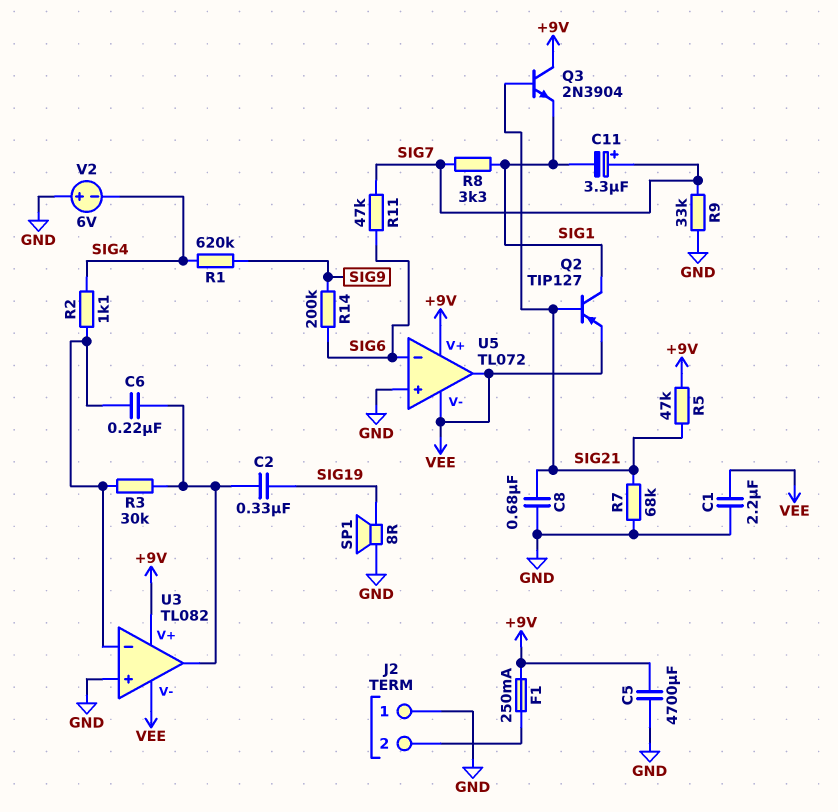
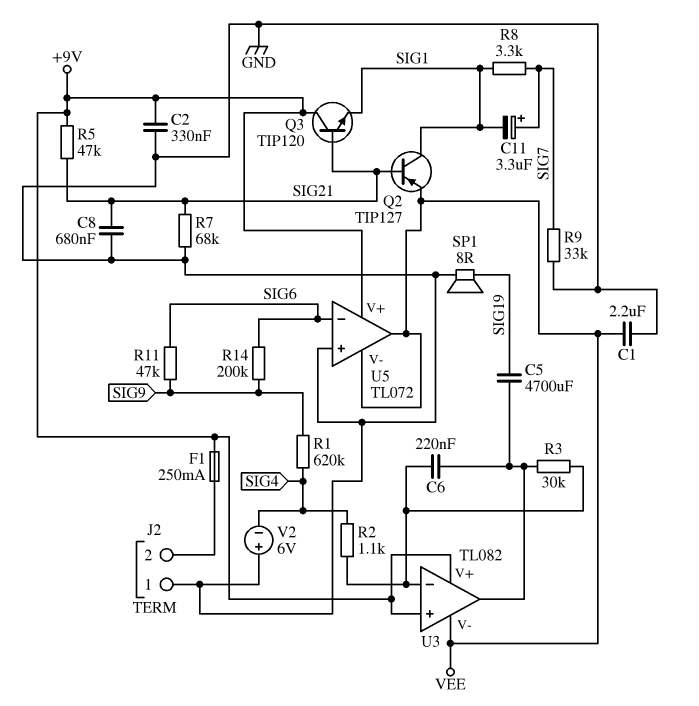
C2: 330nF (SIG19, U3/out) -> 330nF (+9V, GND)
C5: 4700uF (+9V, GND) -> 4700uF (SIG19, U3/out)
Q3: NPN 2N3904 (B SIG21, C +9V, E SIG1) -> NPN TIP120 (B SIG21, C +9V, E SIG1)
R11: 47k (SIG6, SIG7) -> 47k (SIG6, SIG9)
U3 pin in+: GND -> +9V

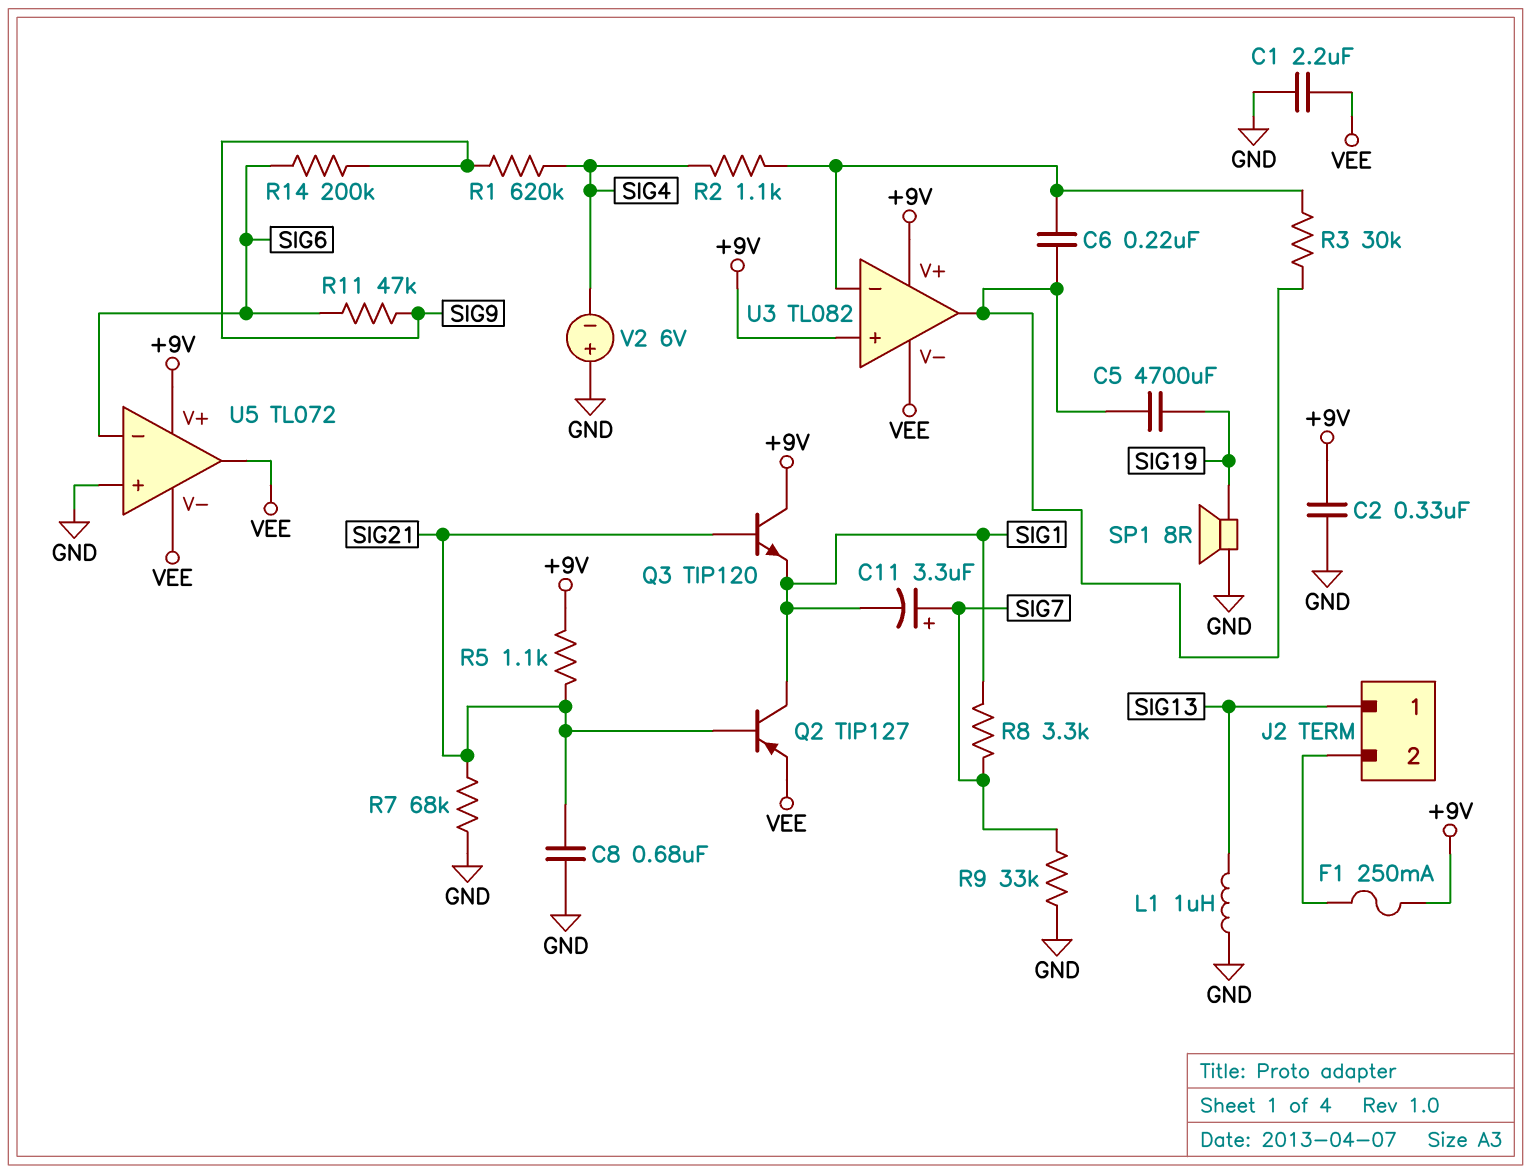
J2 pin 1: GND -> SIG13
L1: none -> 1uH (GND, SIG13)
R5: 47k (+9V, SIG21) -> 1.1k (+9V, SIG21)

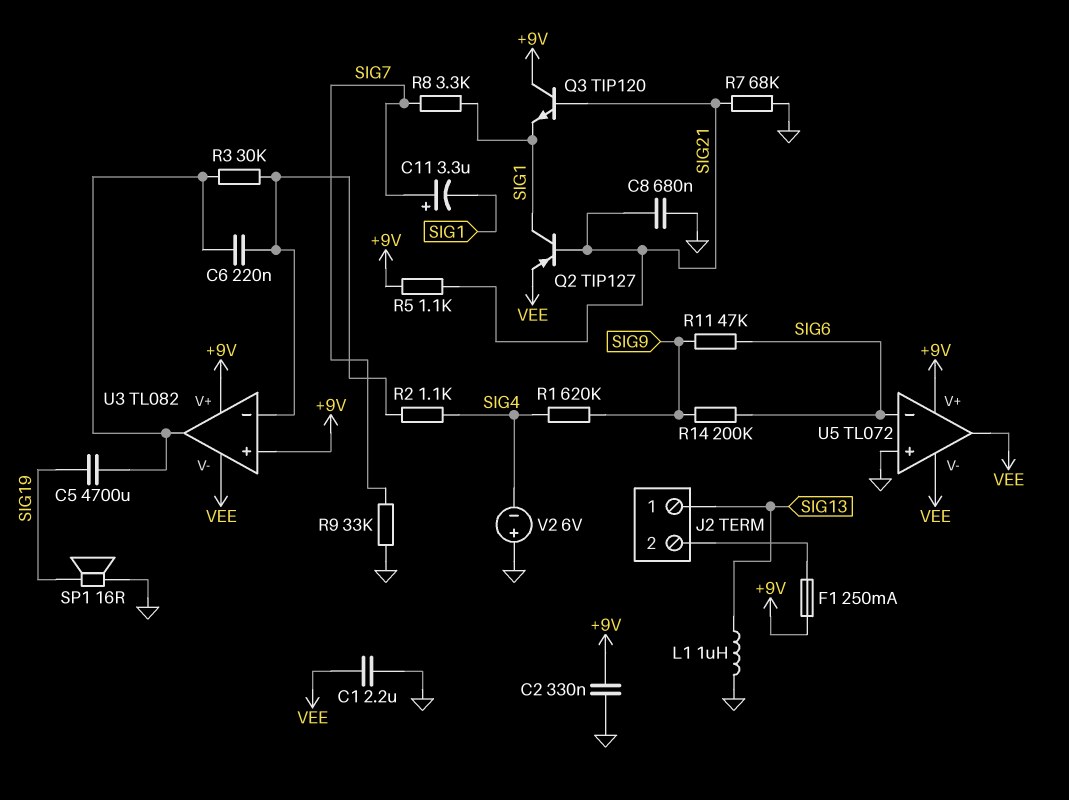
SP1: speaker 8R (GND, SIG19) -> speaker 16R (GND, SIG19)

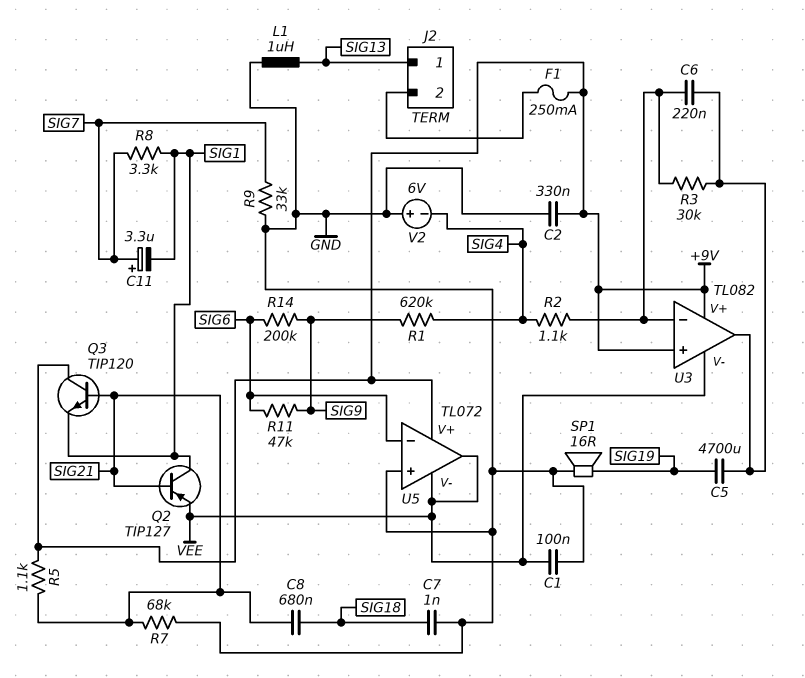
C1: 2.2uF (GND, VEE) -> 100nF (GND, VEE)
C7: none -> 1nF (GND, SIG18)
C8: 680nF (GND, SIG21) -> 680nF (SIG18, SIG21)

